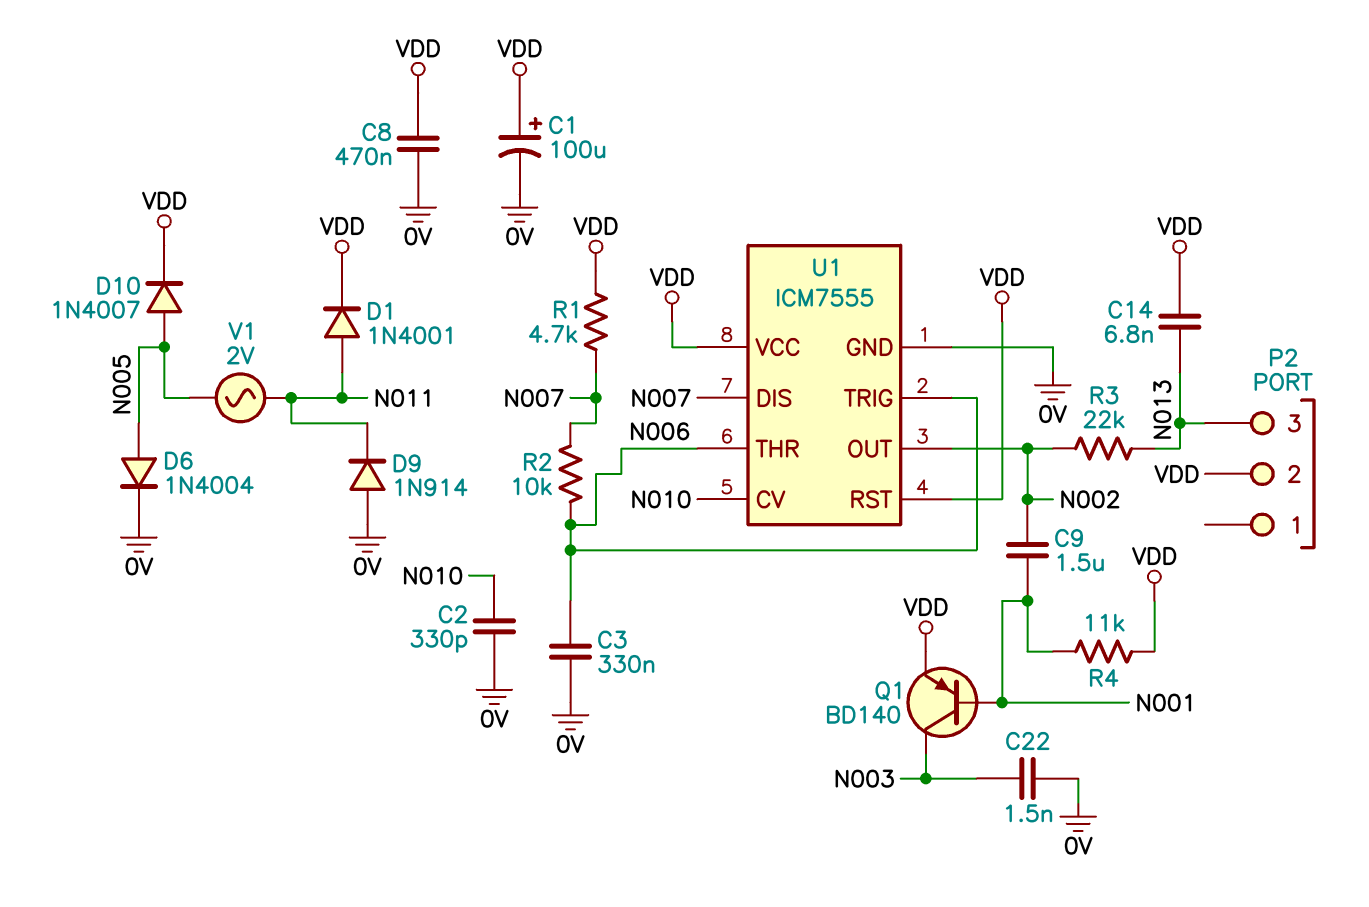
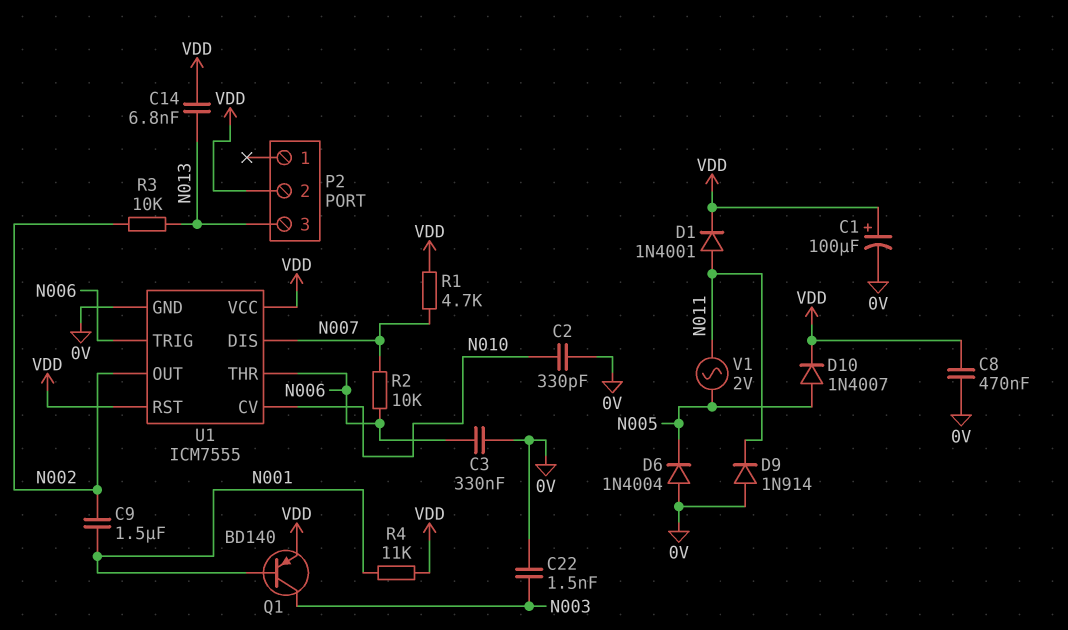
D6: diode 1N4004 (A N005, K 0V) -> diode 1N4004 (A 0V, K N005)
R3: 22k (N002, N013) -> 10k (N002, N013)

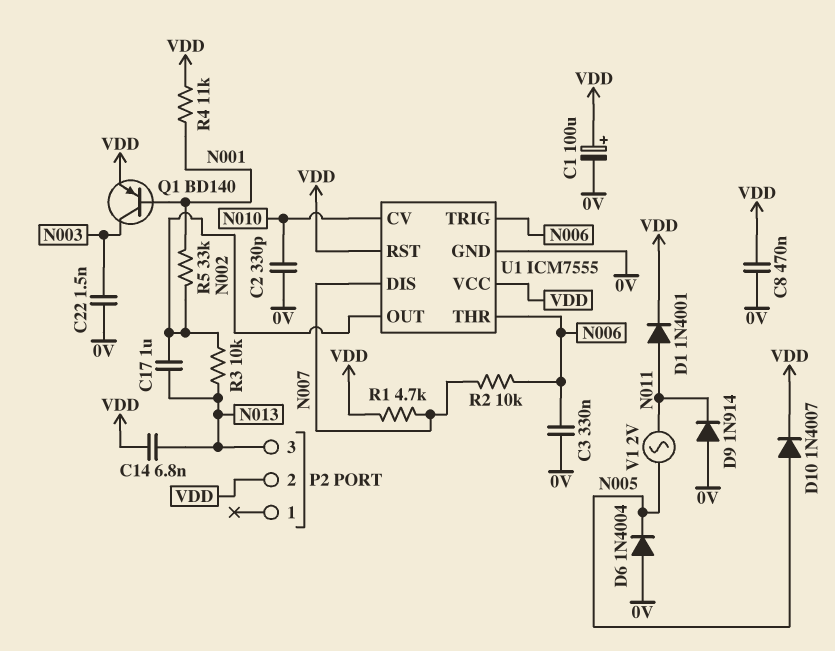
C9: 1.5uF (N001, N002) -> none
C17: none -> 1uF (N002, N013)
R5: none -> 33k (N001, N002)

